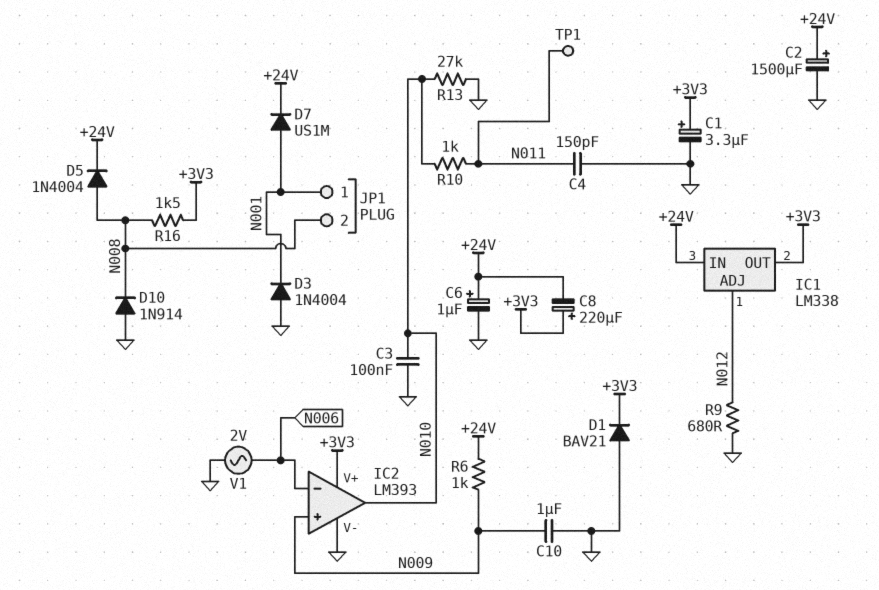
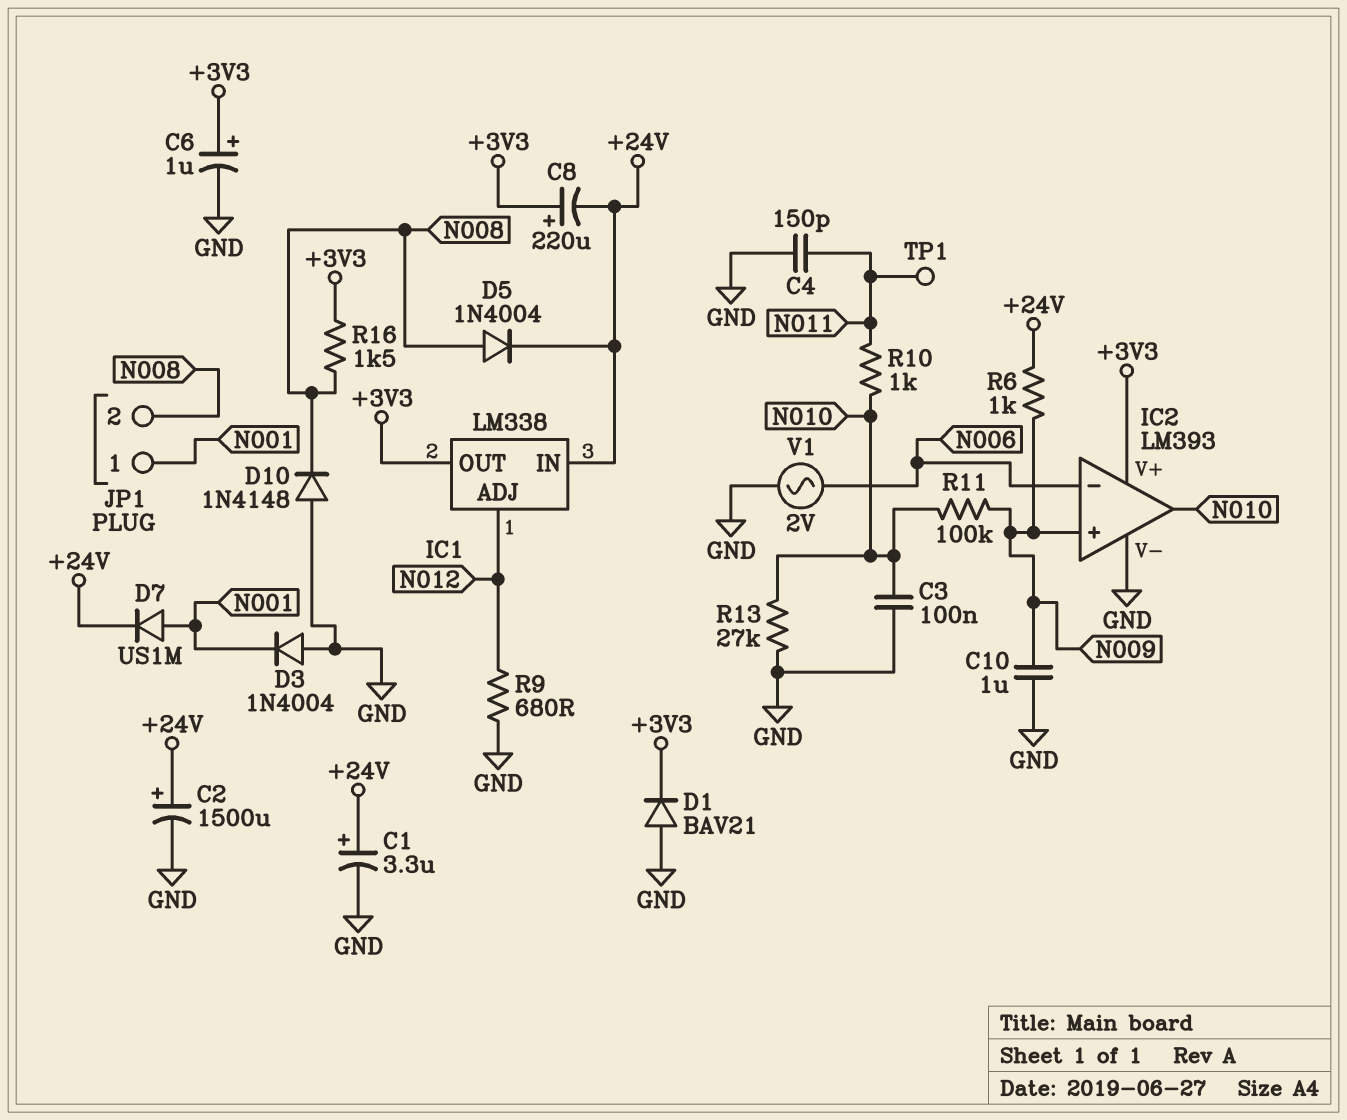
C1: 3.3uF (plus +3V3, minus GND) -> 3.3uF (plus +24V, minus GND)
C6: 1uF (plus +24V, minus GND) -> 1uF (plus +3V3, minus GND)
D10: diode 1N914 (A GND, K N008) -> diode 1N4148 (A GND, K N008)
R11: none -> 100k (N009, N010)

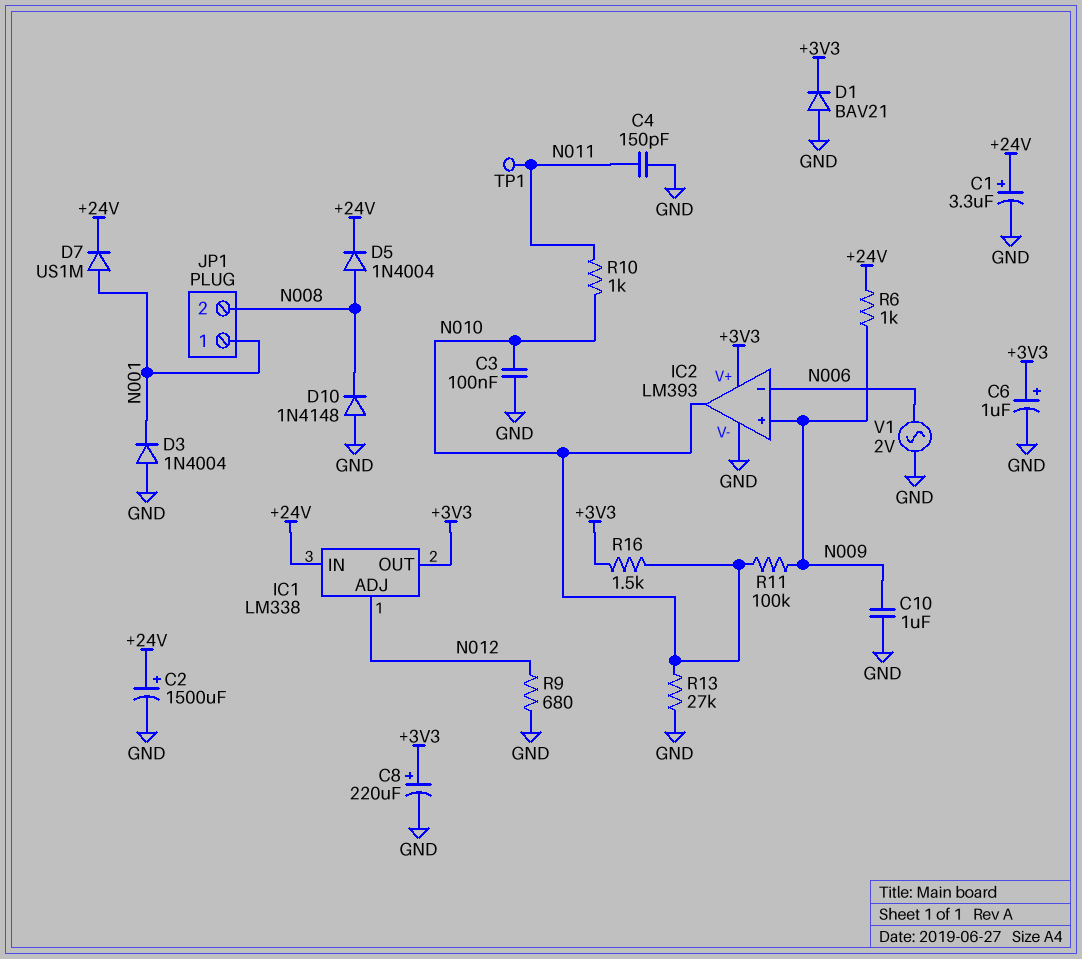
C8: 220uF (plus +3V3, minus +24V) -> 220uF (plus +3V3, minus GND)
R16: 1.5k (+3V3, N008) -> 1.5k (+3V3, N010)

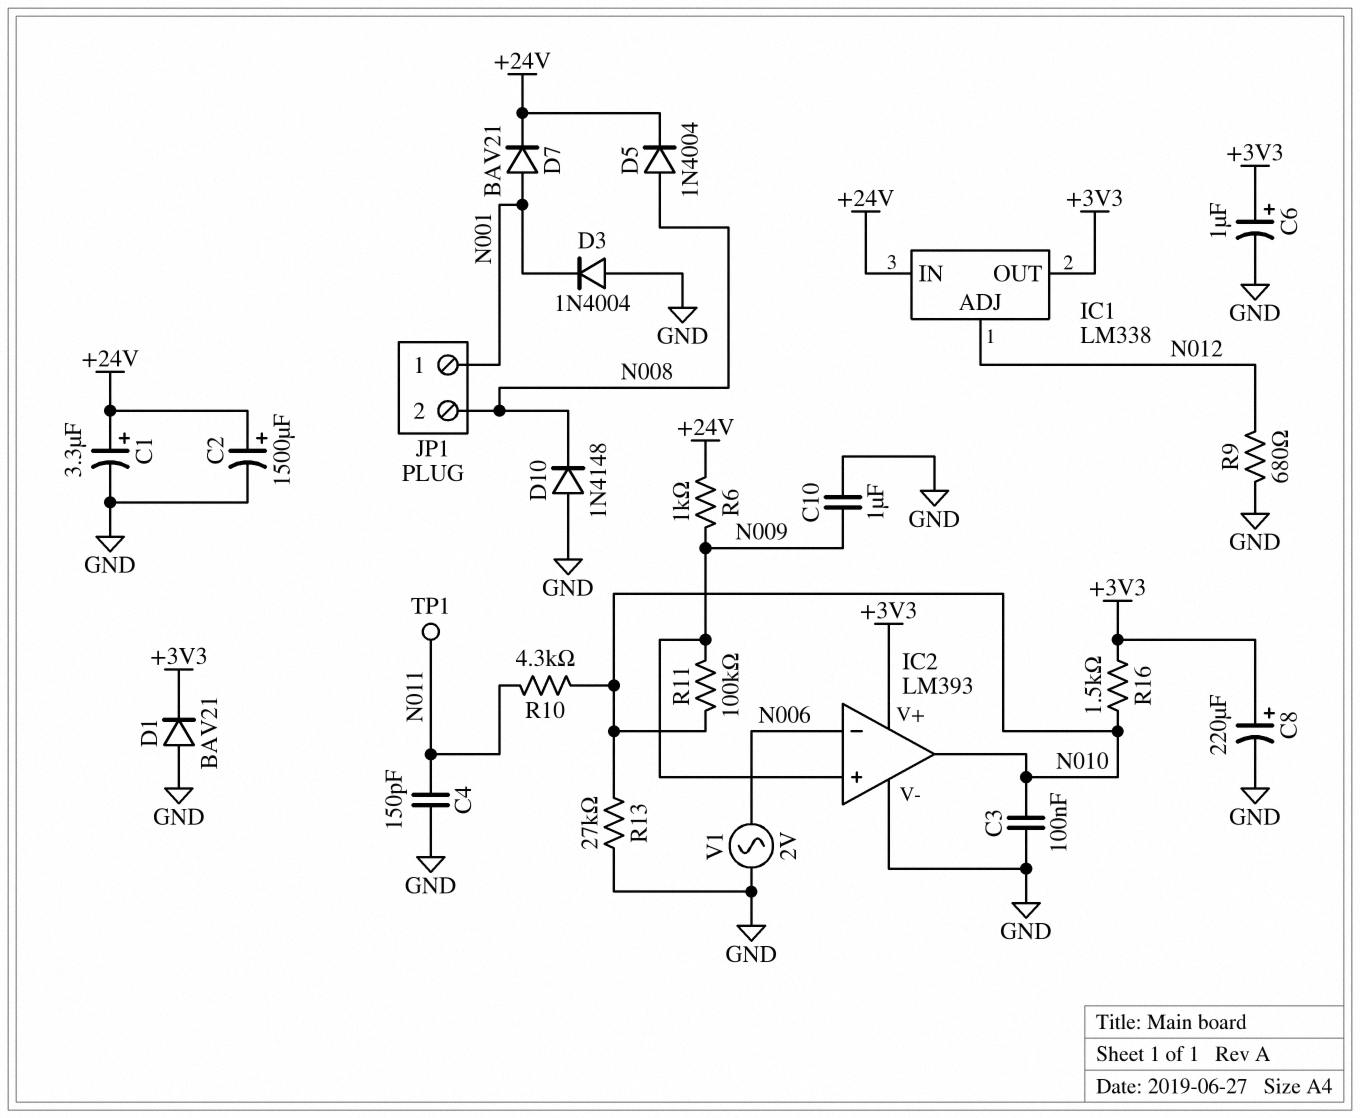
D7: diode US1M (A N001, K +24V) -> diode BAV21 (A N001, K +24V)
R10: 1k (N010, N011) -> 4.3k (N010, N011)

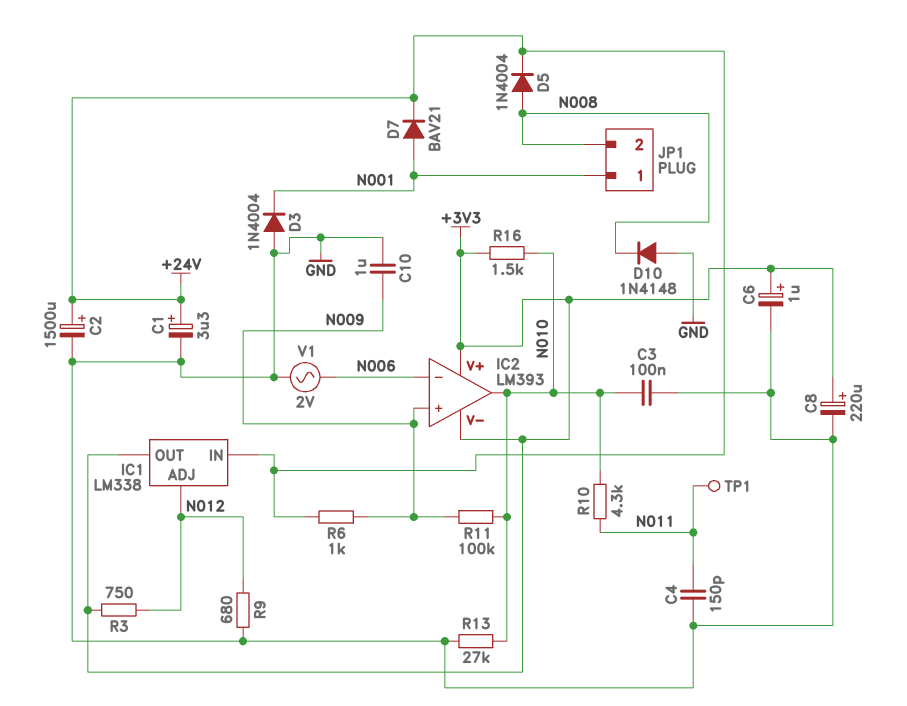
D1: diode BAV21 (A GND, K +3V3) -> none
IC2 pin V-: GND -> +3V3
R3: none -> 750 (+3V3, N012)

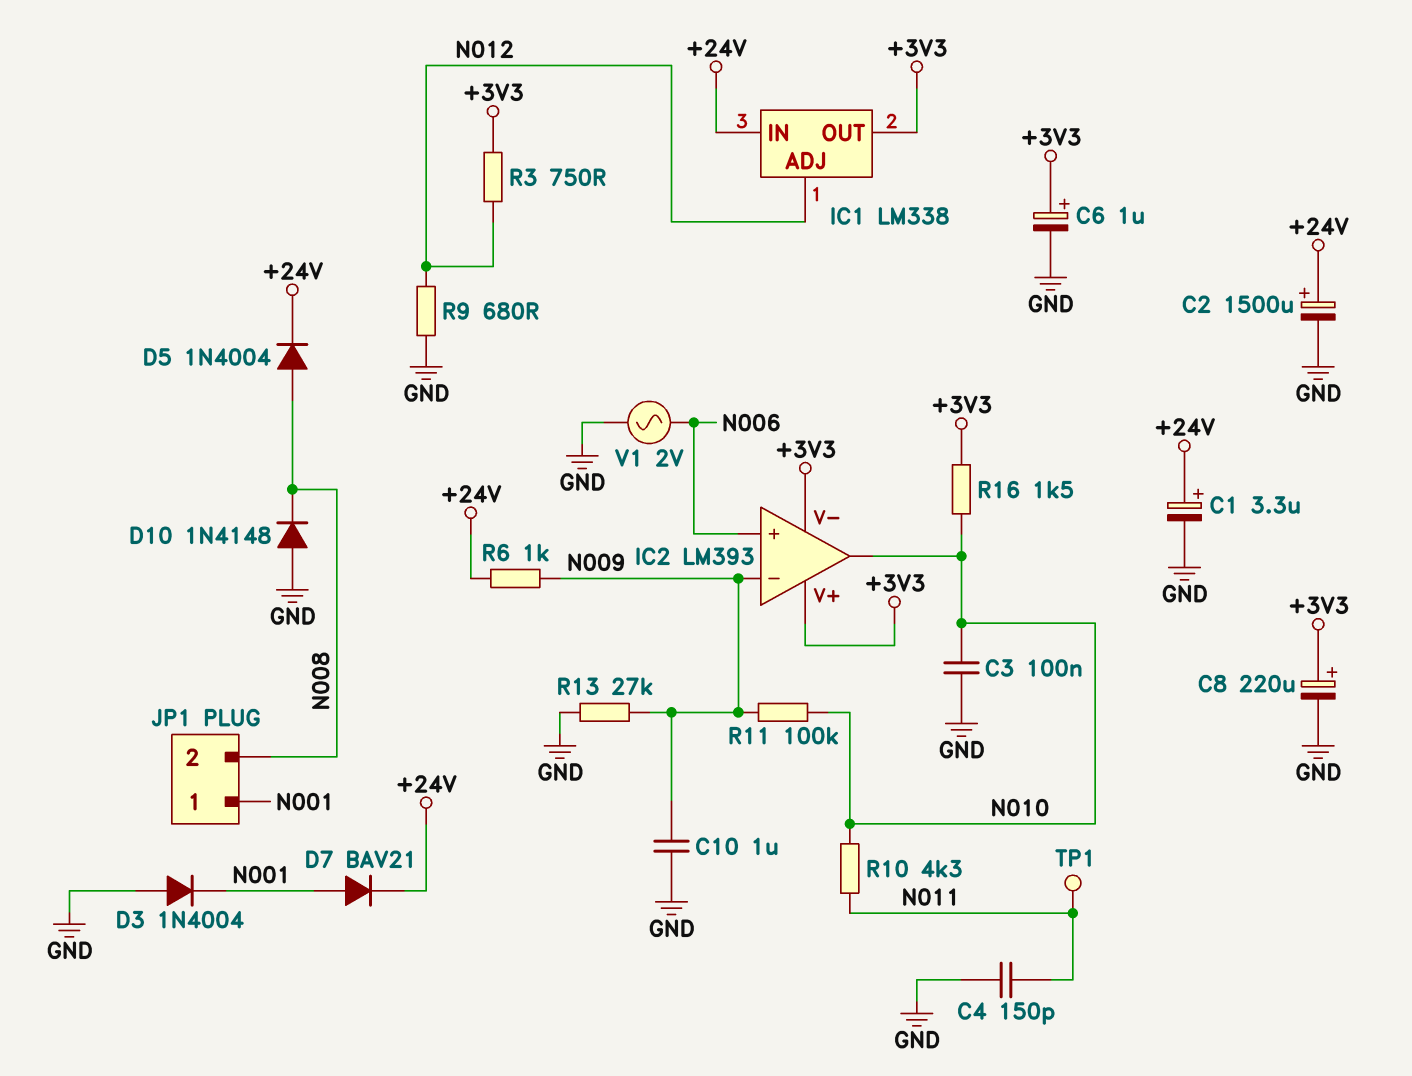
IC2 pin in+: N009 -> N006
IC2 pin in-: N006 -> N009
R13: 27k (GND, N010) -> 27k (GND, N009)

